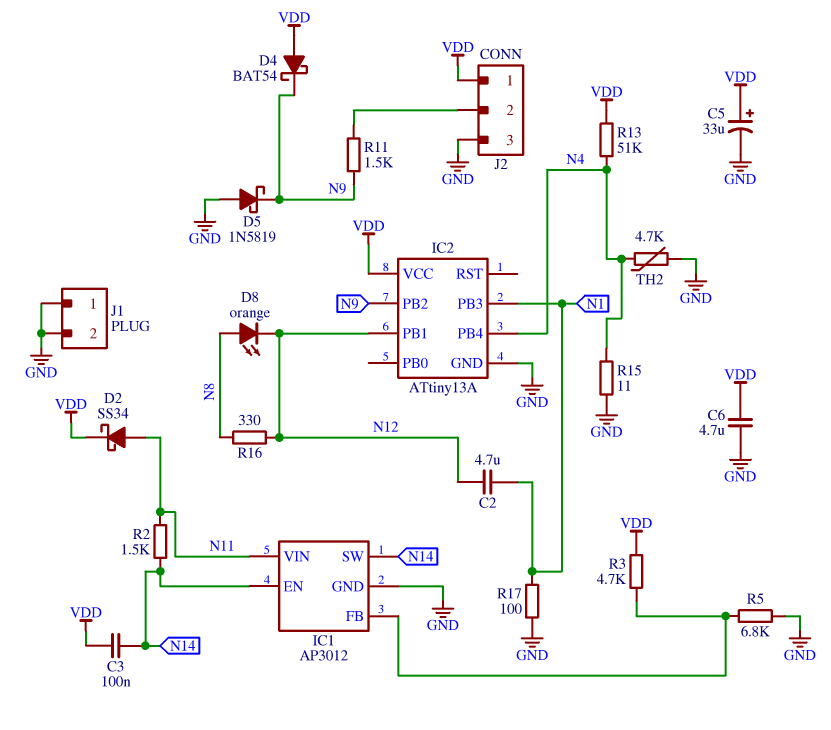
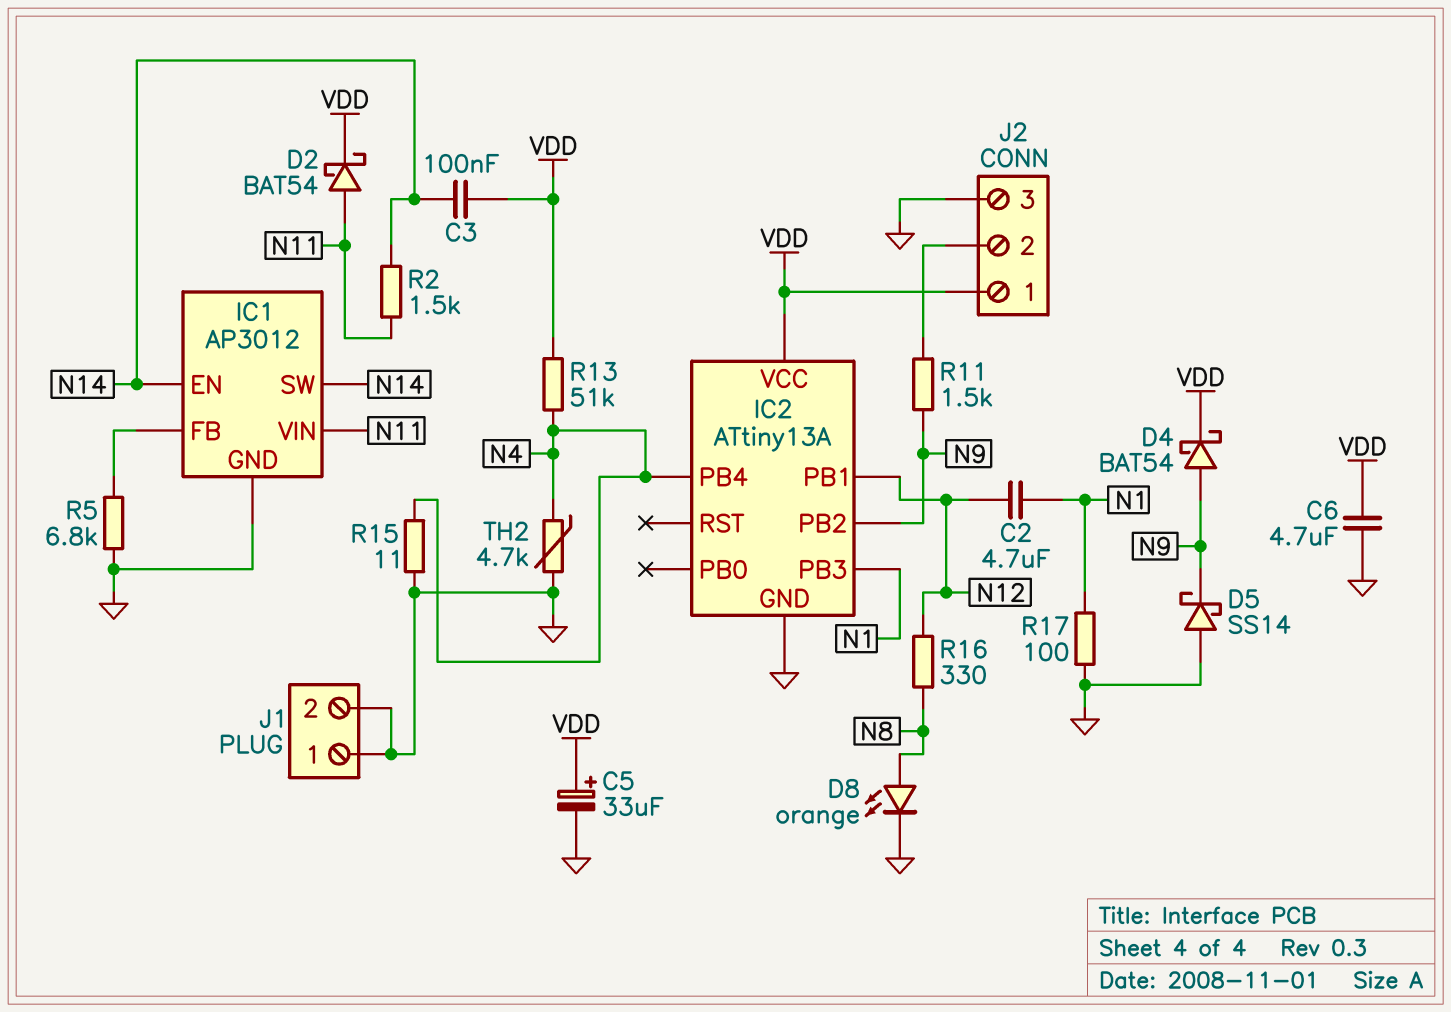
D2: schottky SS34 (A N11, K VDD) -> schottky BAT54 (A N11, K VDD)
D4: schottky BAT54 (A VDD, K N9) -> schottky BAT54 (A N9, K VDD)
D5: schottky 1N5819 (A GND, K N9) -> schottky SS14 (A GND, K N9)
D8: LED orange (A N8, K N12) -> LED orange (A N8, K GND)
R3: 4.7k (IC1/FB, VDD) -> none

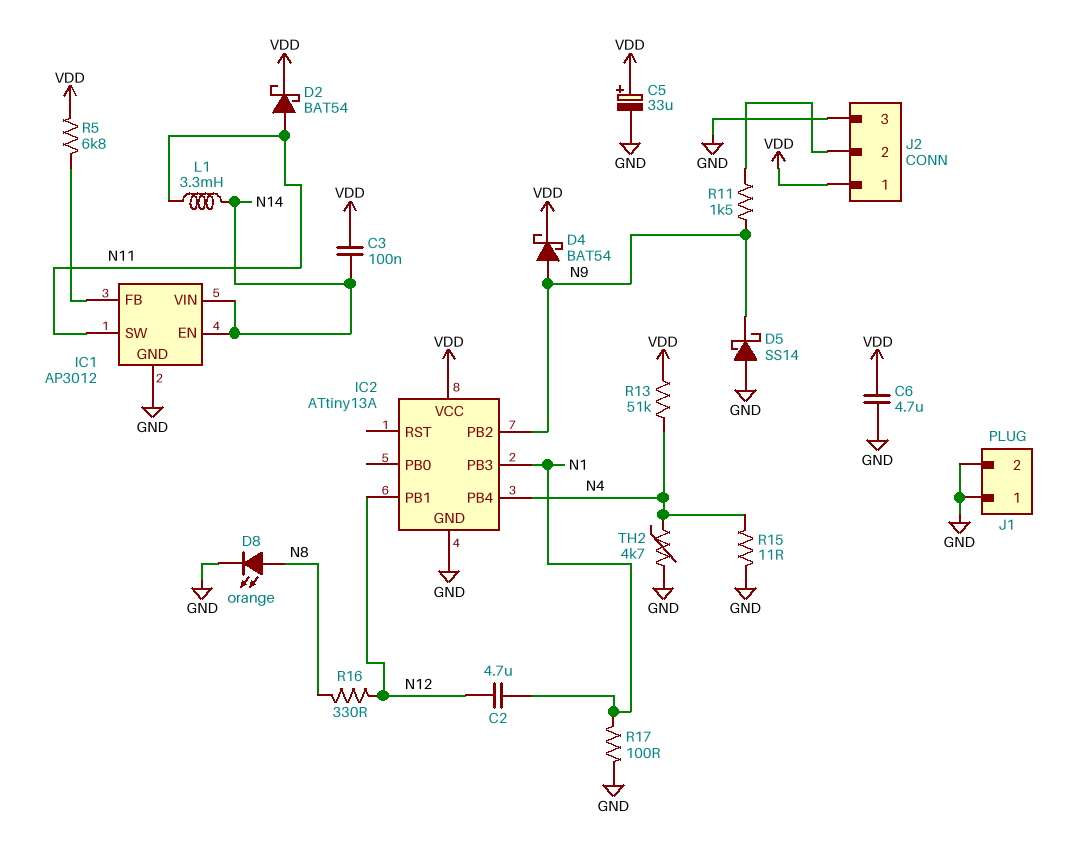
IC1 pin SW: N14 -> N11
IC1 pin VIN: N11 -> N14
L1: none -> 3.3mH (N11, N14)
R2: 1.5k (N11, N14) -> none
R5: 6.8k (GND, IC1/FB) -> 6.8k (IC1/FB, VDD)

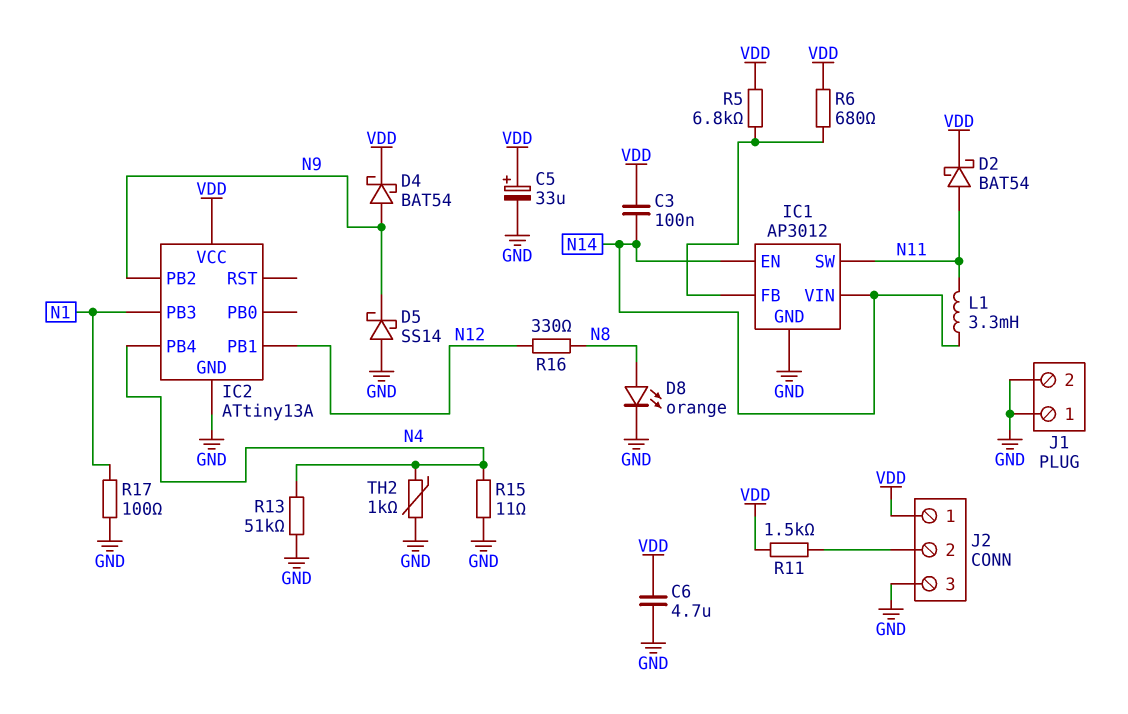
C2: 4.7uF (N1, N12) -> none
R6: none -> 680 (IC1/FB, VDD)
R11: 1.5k (J2/2, N9) -> 1.5k (J2/2, VDD)
R13: 51k (N4, VDD) -> 51k (GND, N4)
TH2: 4.7k (GND, N4) -> 1k (GND, N4)

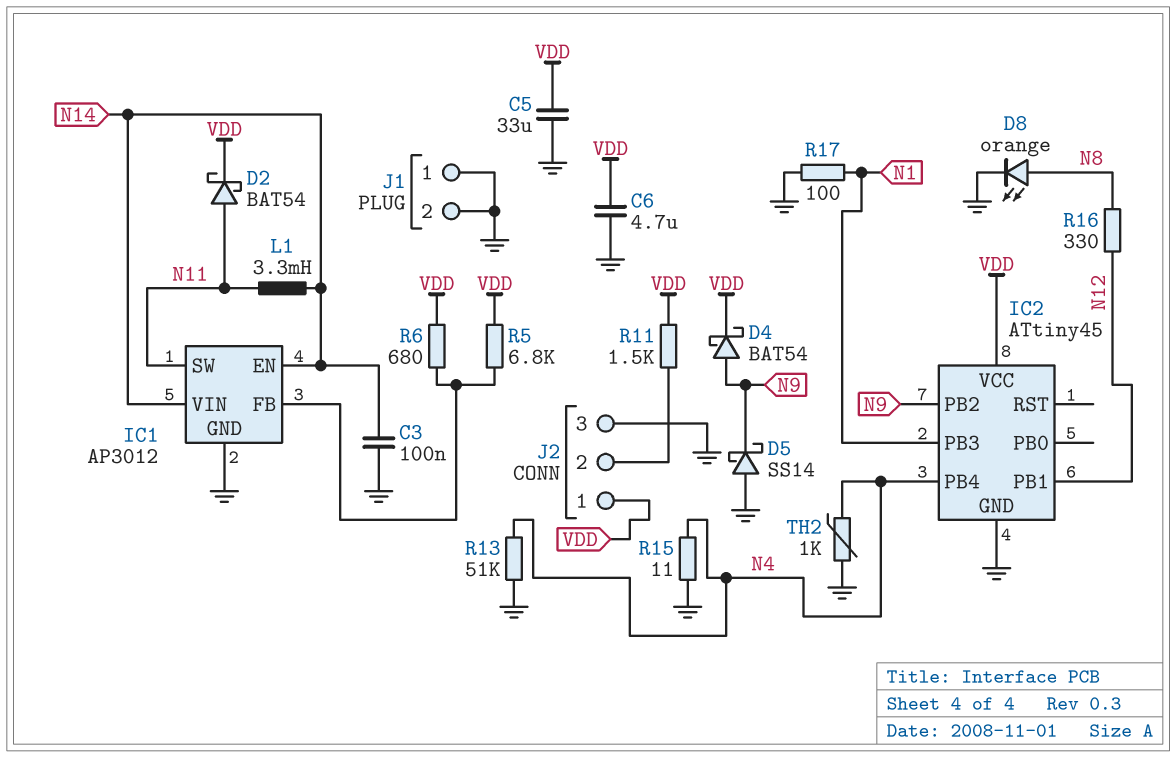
C3: 100nF (N14, VDD) -> 100nF (GND, N14)
C5: 33uF (plus VDD, minus GND) -> 33uF (GND, VDD)
IC2: ATtiny13A -> ATtiny45

